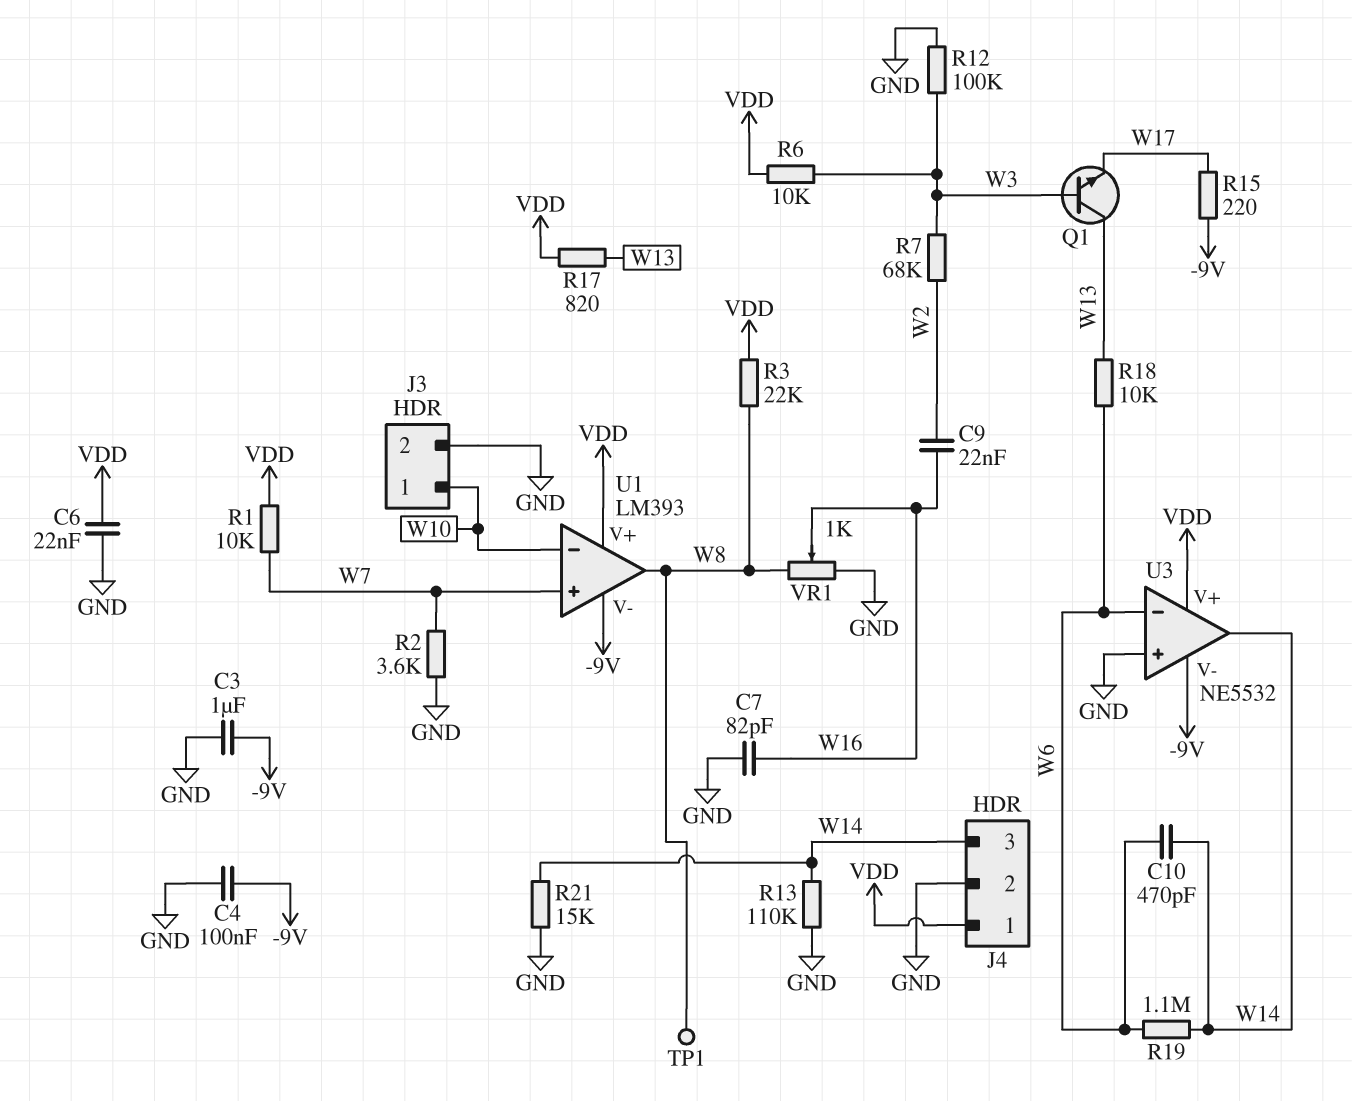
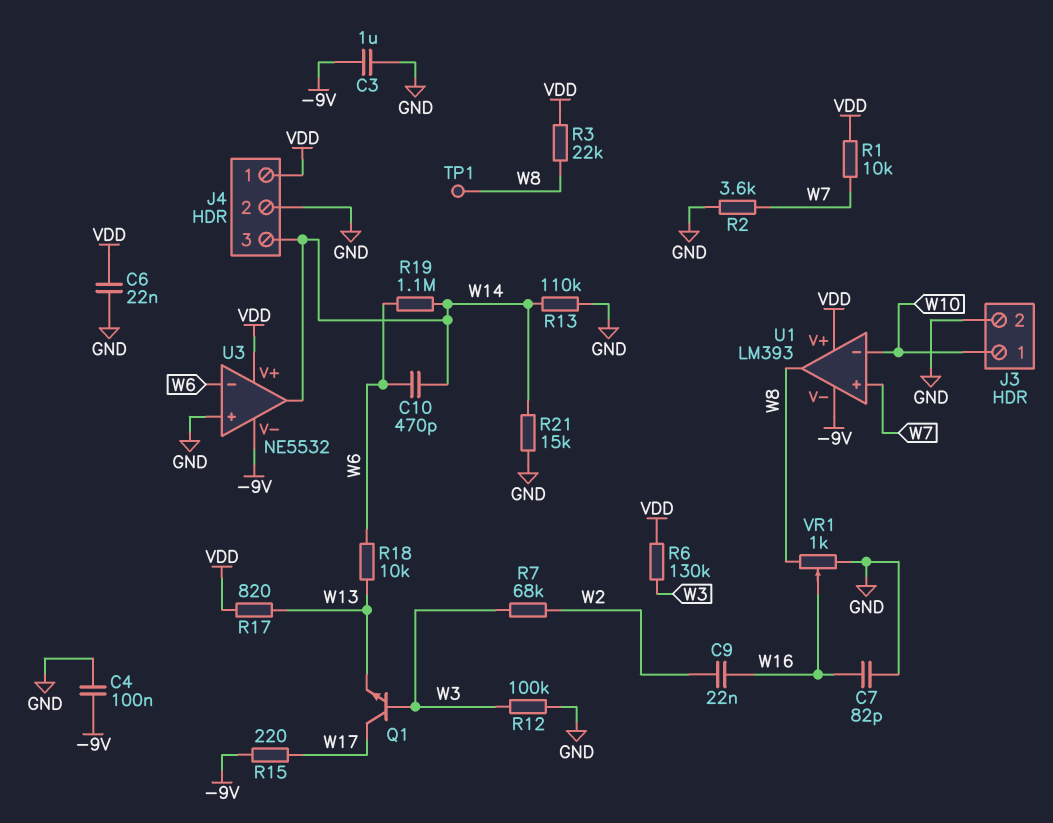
Q1: NPN (B W3, C W13, E W17) -> NPN (B W3, C W17, E W13)
R6: 10k (VDD, W3) -> 130k (VDD, W3)

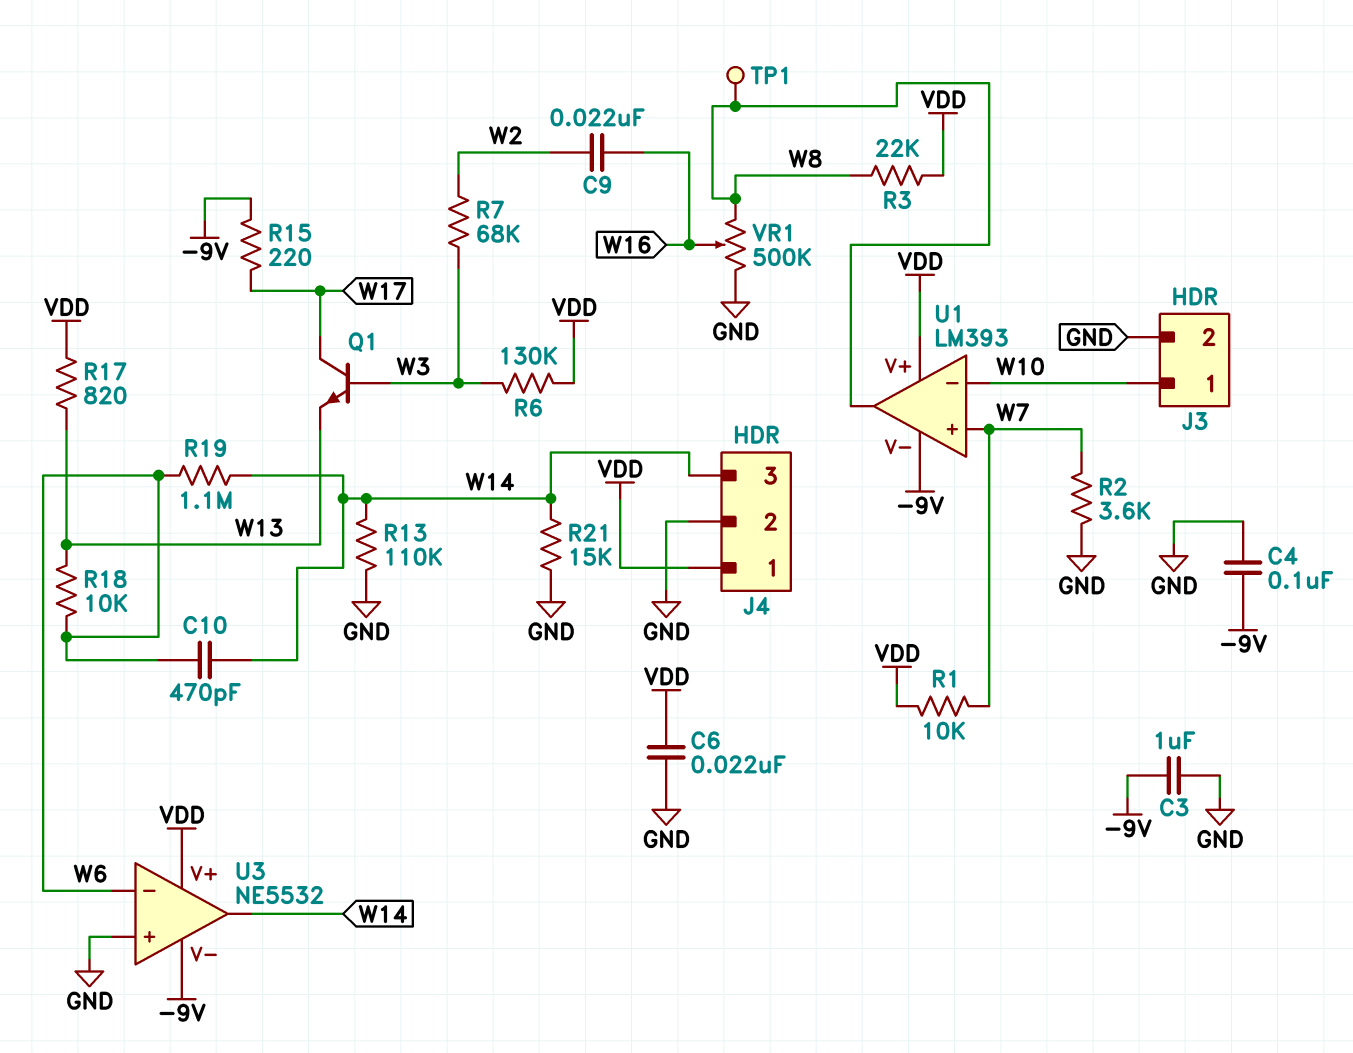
C7: 82pF (GND, W16) -> none
R12: 100k (GND, W3) -> none
VR1: 1k (GND, W8, wiper W16) -> 500k (GND, W8, wiper W16)

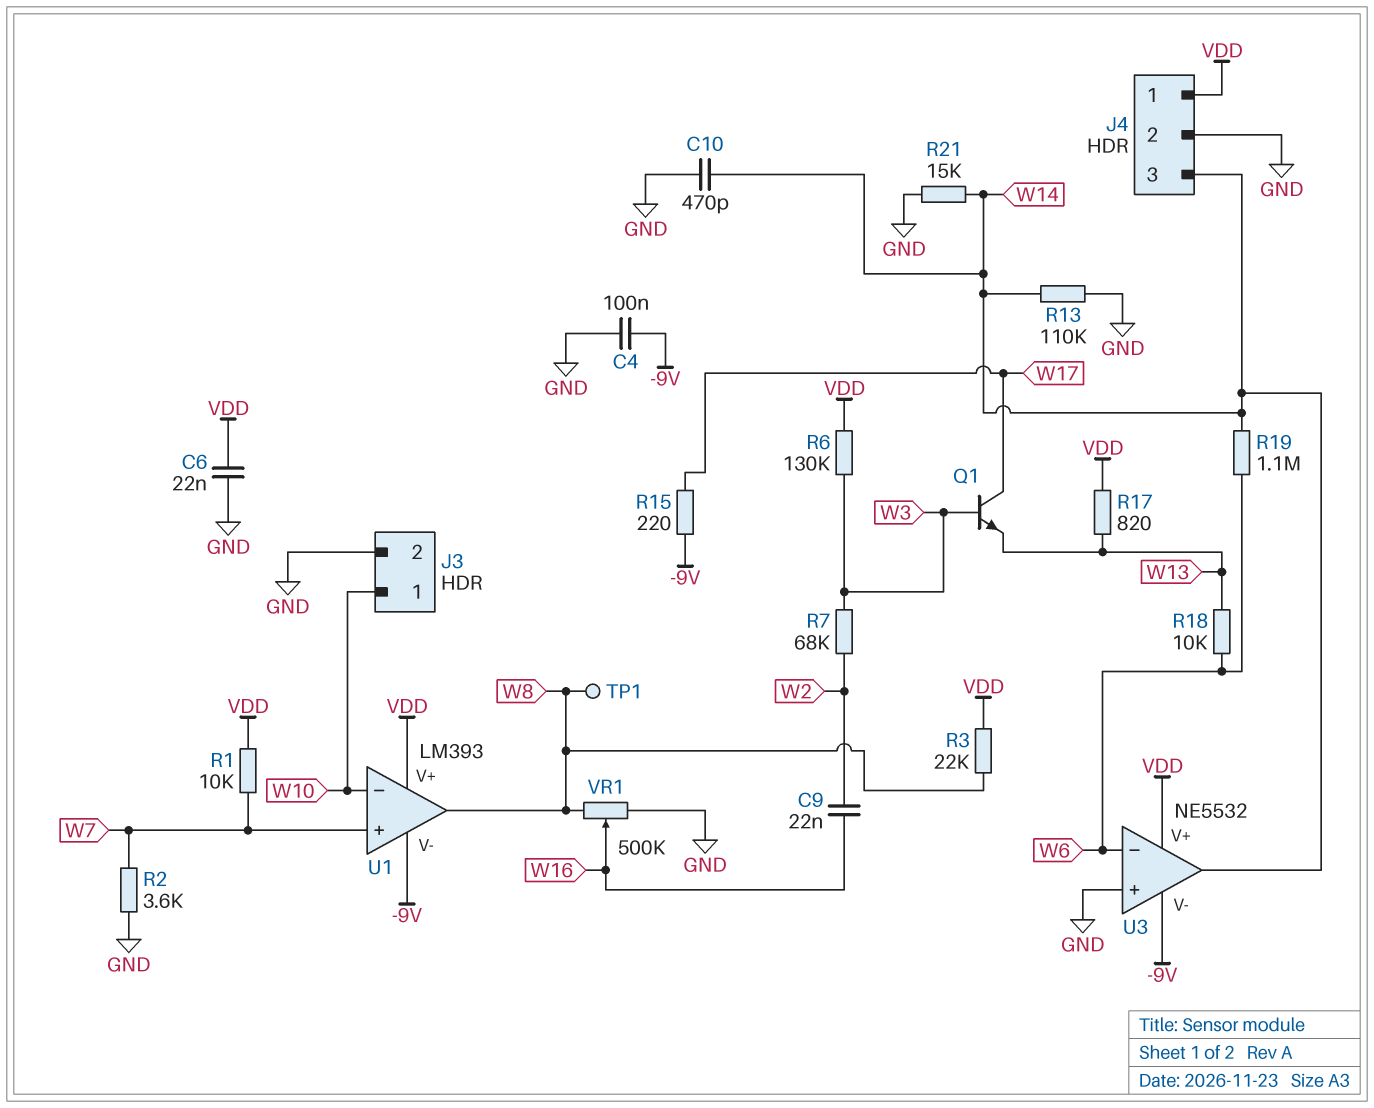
C3: 1uF (-9V, GND) -> none
C10: 470pF (W6, W14) -> 470pF (GND, W14)

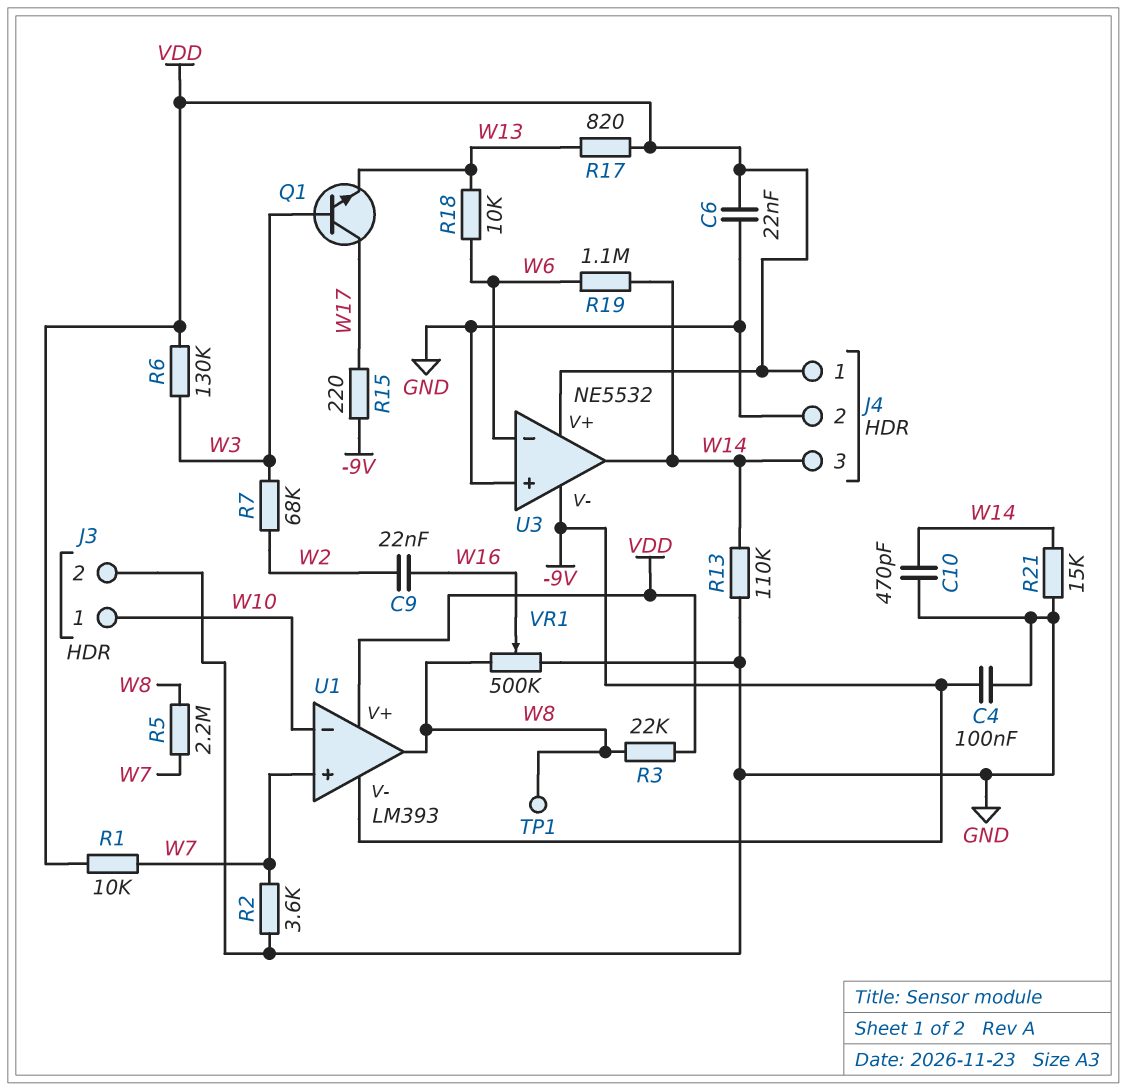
R5: none -> 2.2M (W7, W8)

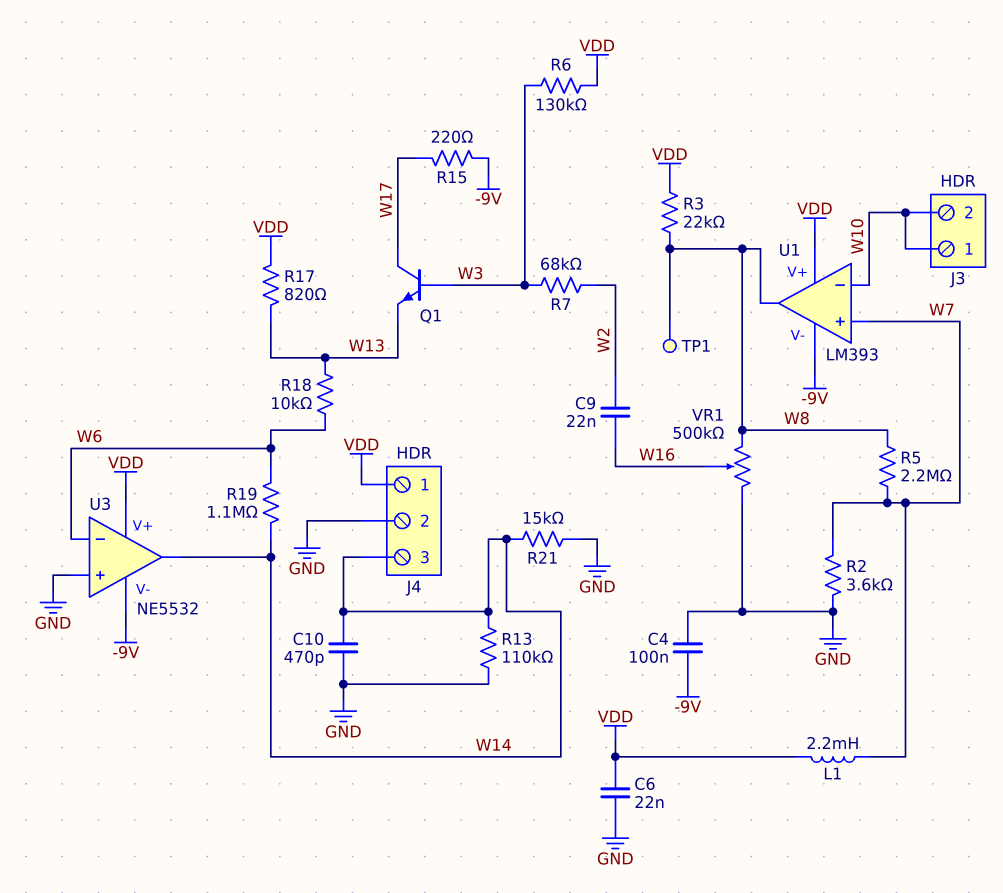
J3 pin 2: GND -> W10
L1: none -> 2.2mH (VDD, W7)
R1: 10k (VDD, W7) -> none

